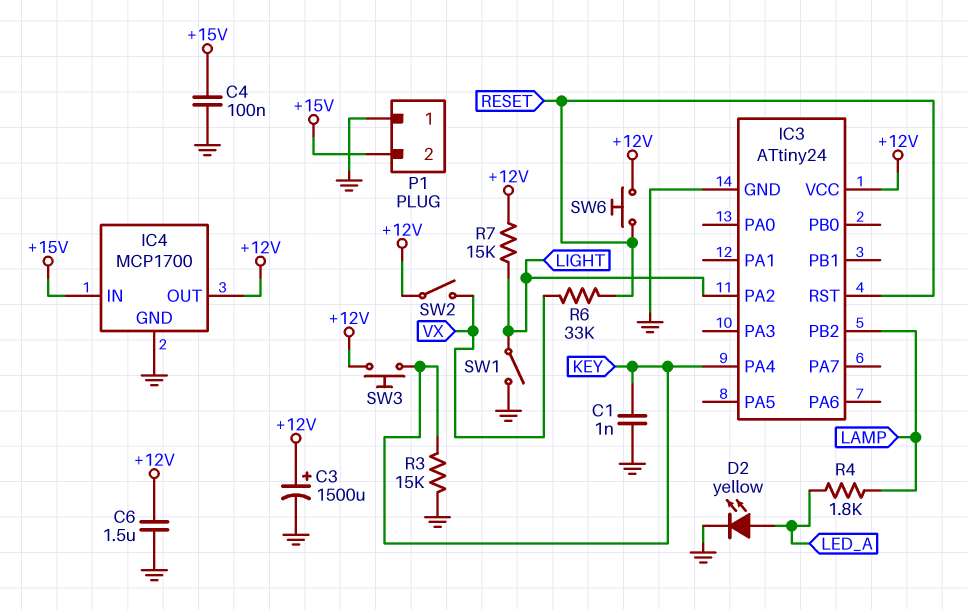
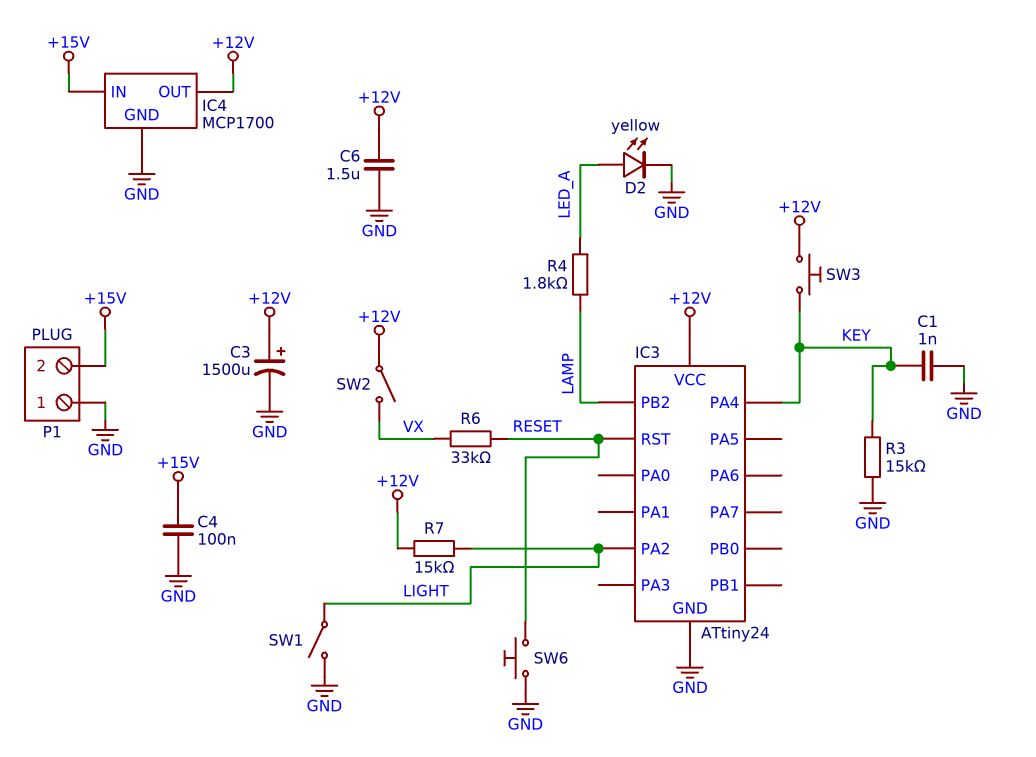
SW6: button (+12V, RESET) -> button (GND, RESET)

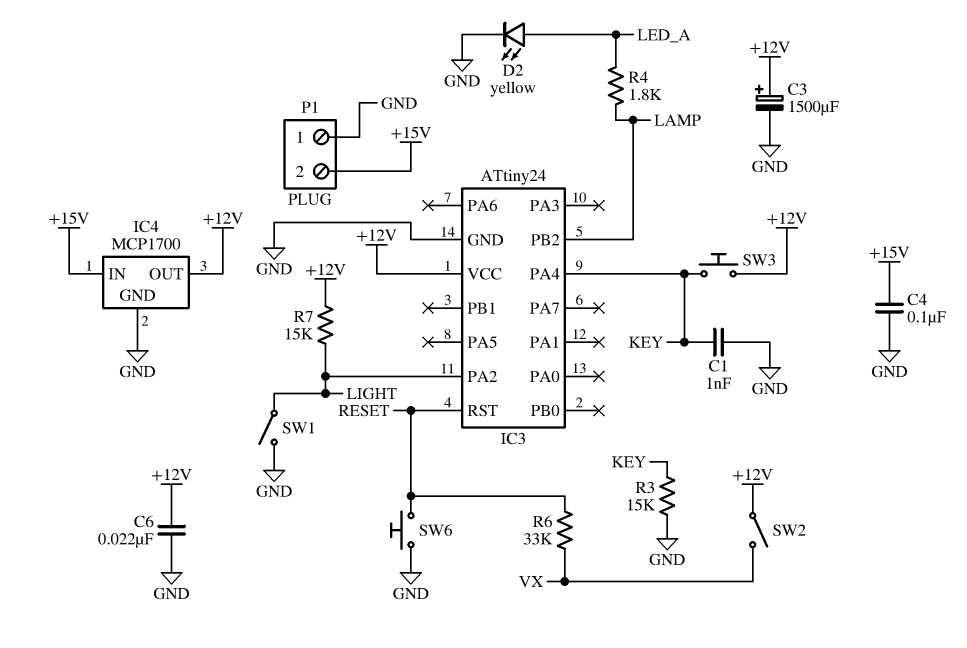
C6: 1.5uF (+12V, GND) -> 22nF (+12V, GND)

